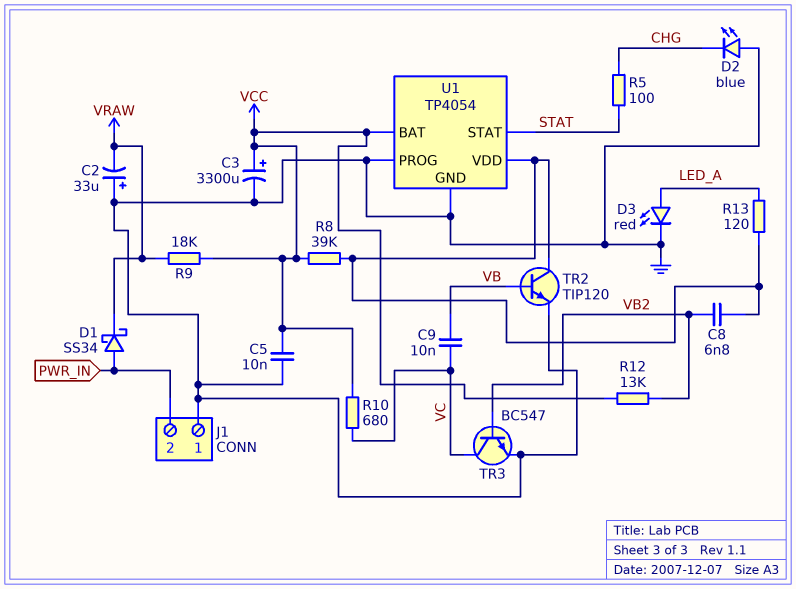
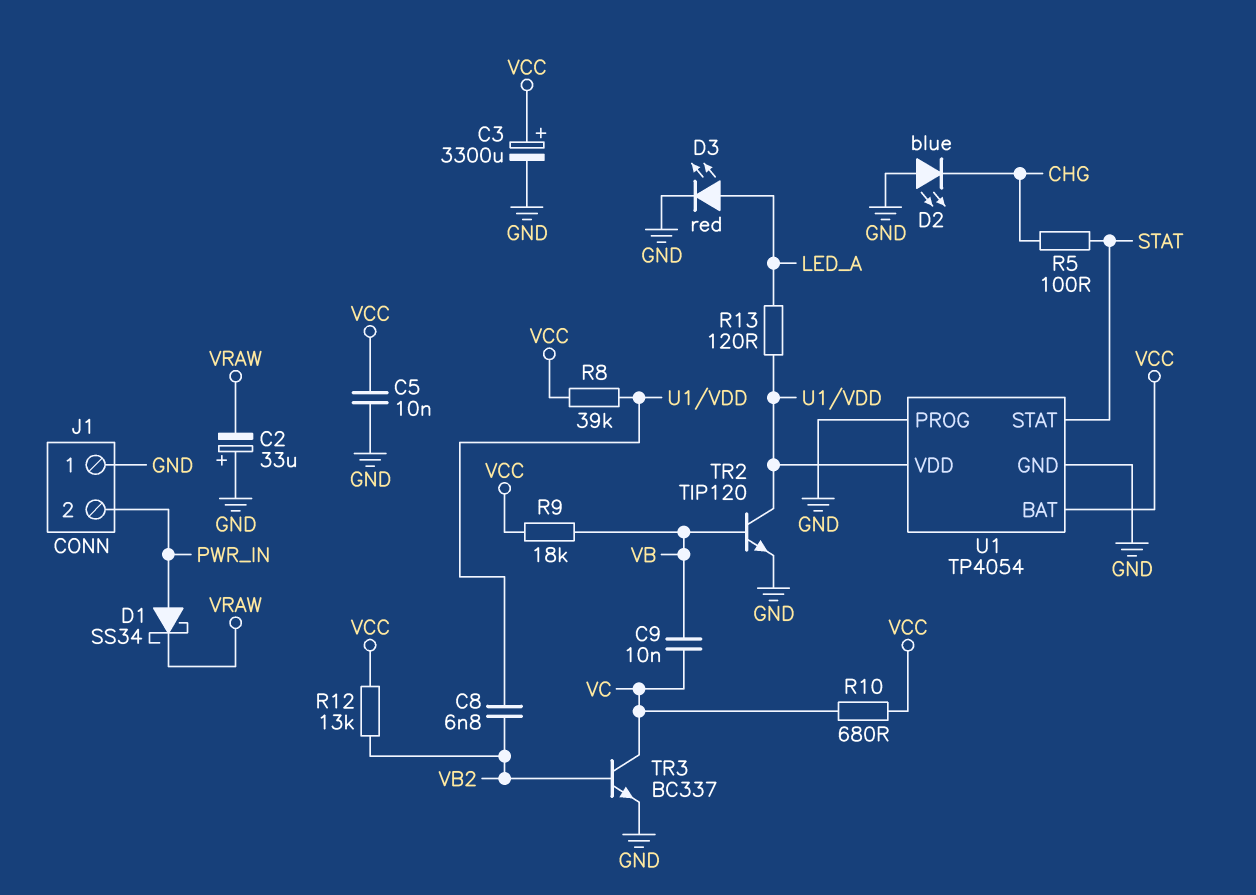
R9: 18k (VCC, VRAW) -> 18k (VB, VCC)
TR3: NPN BC547 (B VB2, C VC, E GND) -> NPN BC337 (B VB2, C VC, E GND)

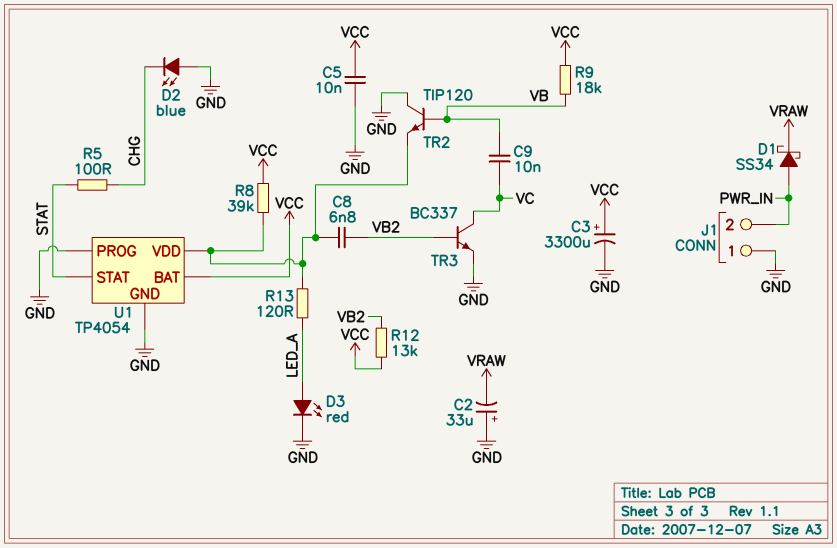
R10: 680 (VC, VCC) -> none
TR2: NPN TIP120 (B VB, C U1/VDD, E GND) -> NPN TIP120 (B VB, C GND, E U1/VDD)

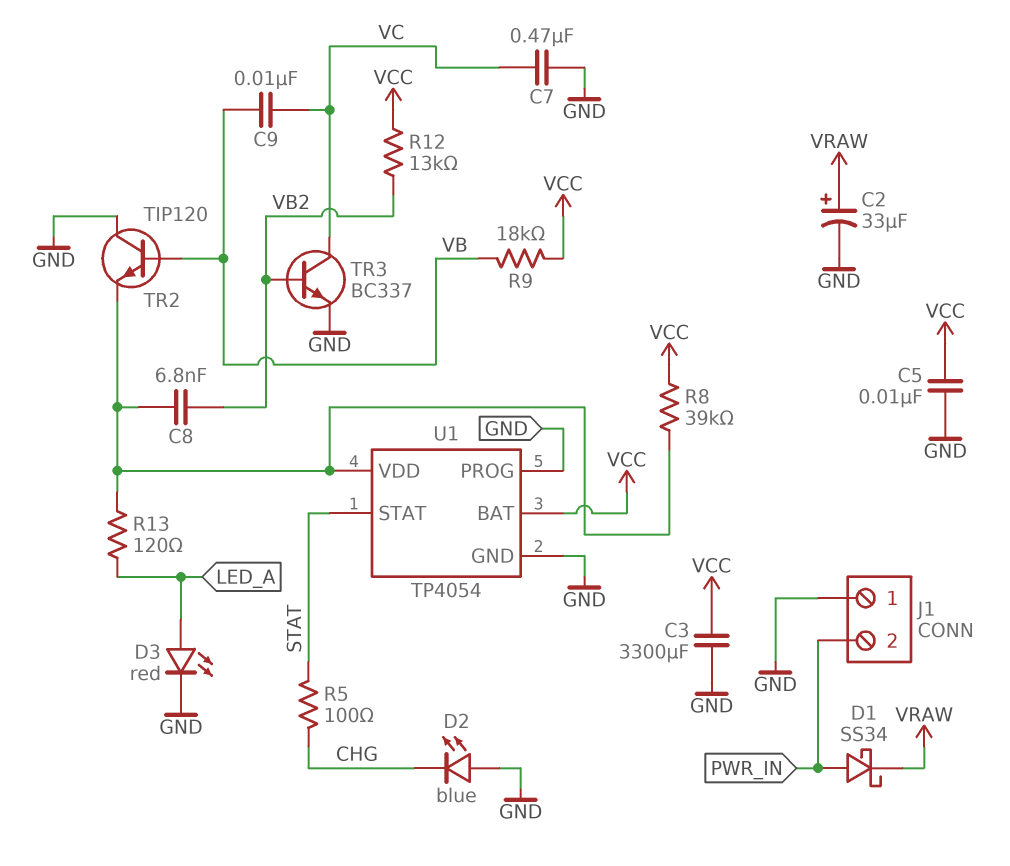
C2: 33uF (plus GND, minus VRAW) -> 33uF (plus VRAW, minus GND)
C3: 3300uF (plus VCC, minus GND) -> 3300uF (GND, VCC)
C7: none -> 470nF (GND, VC)

